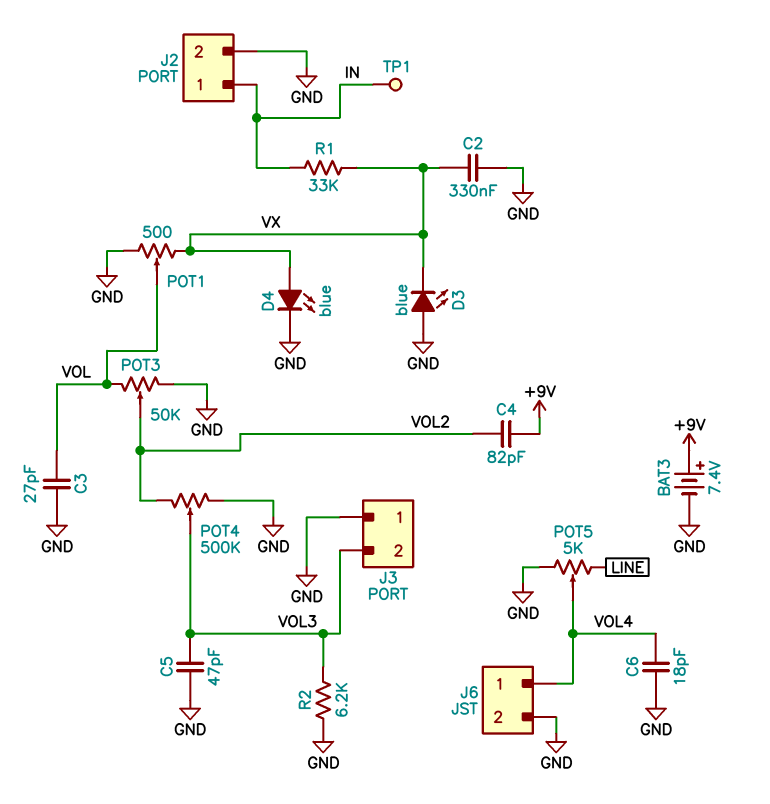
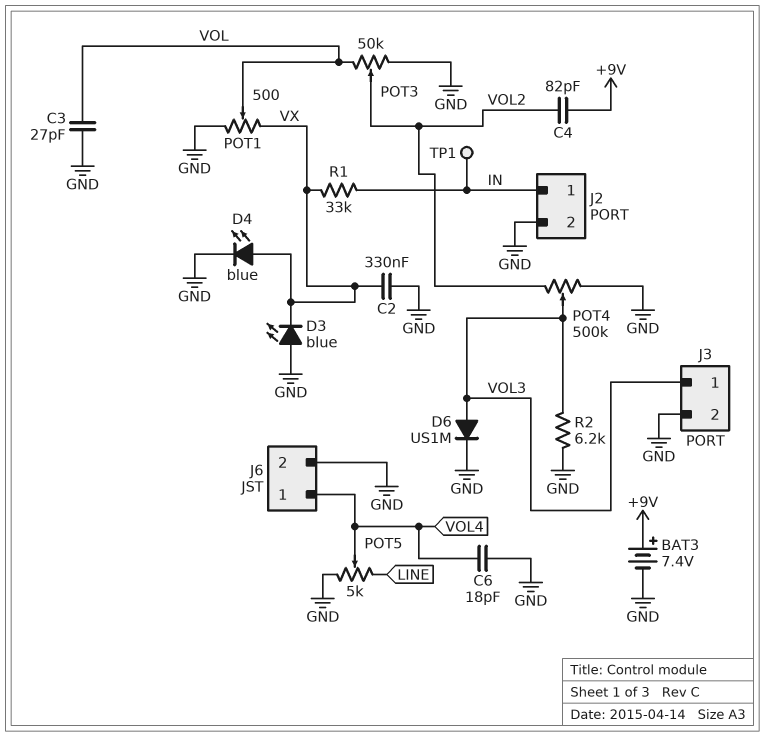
C5: 47pF (GND, VOL3) -> none
D6: none -> diode US1M (A VOL3, K GND)
J3 pin 1: GND -> VOL3
J3 pin 2: VOL3 -> GND

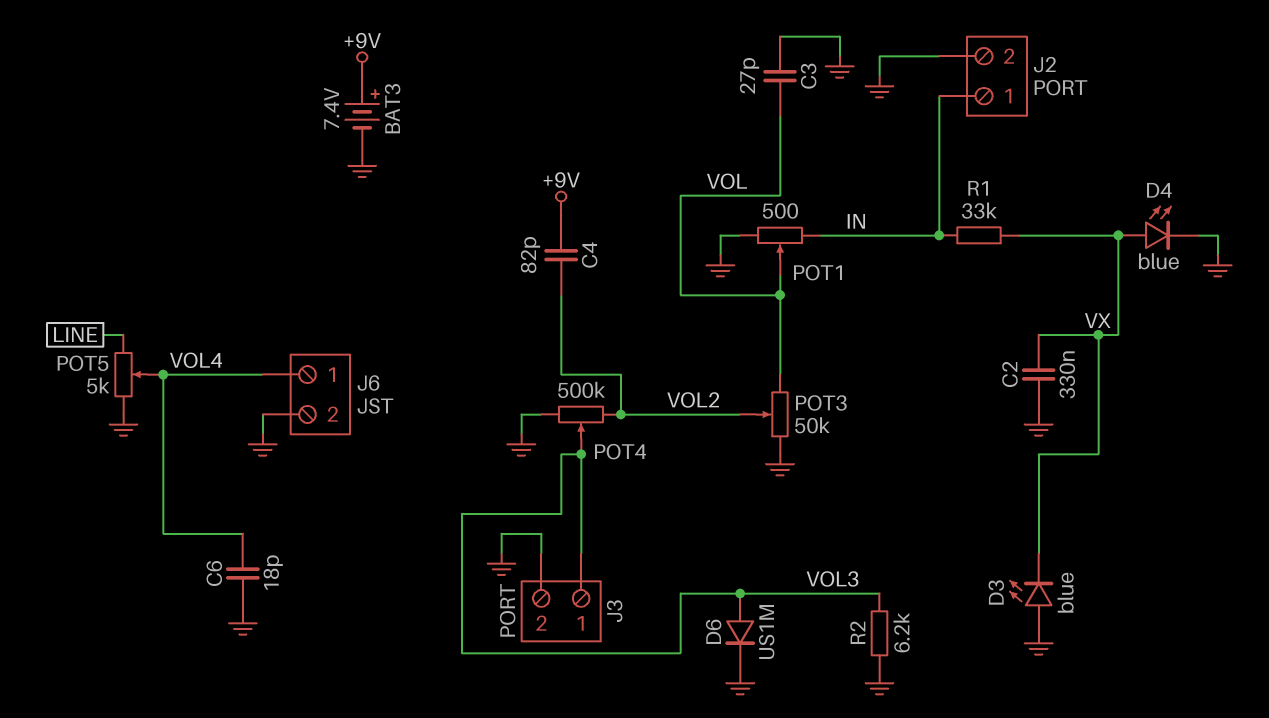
POT1: 500 (GND, VX, wiper VOL) -> 500 (GND, IN, wiper VOL)
TP1: test point (IN) -> none

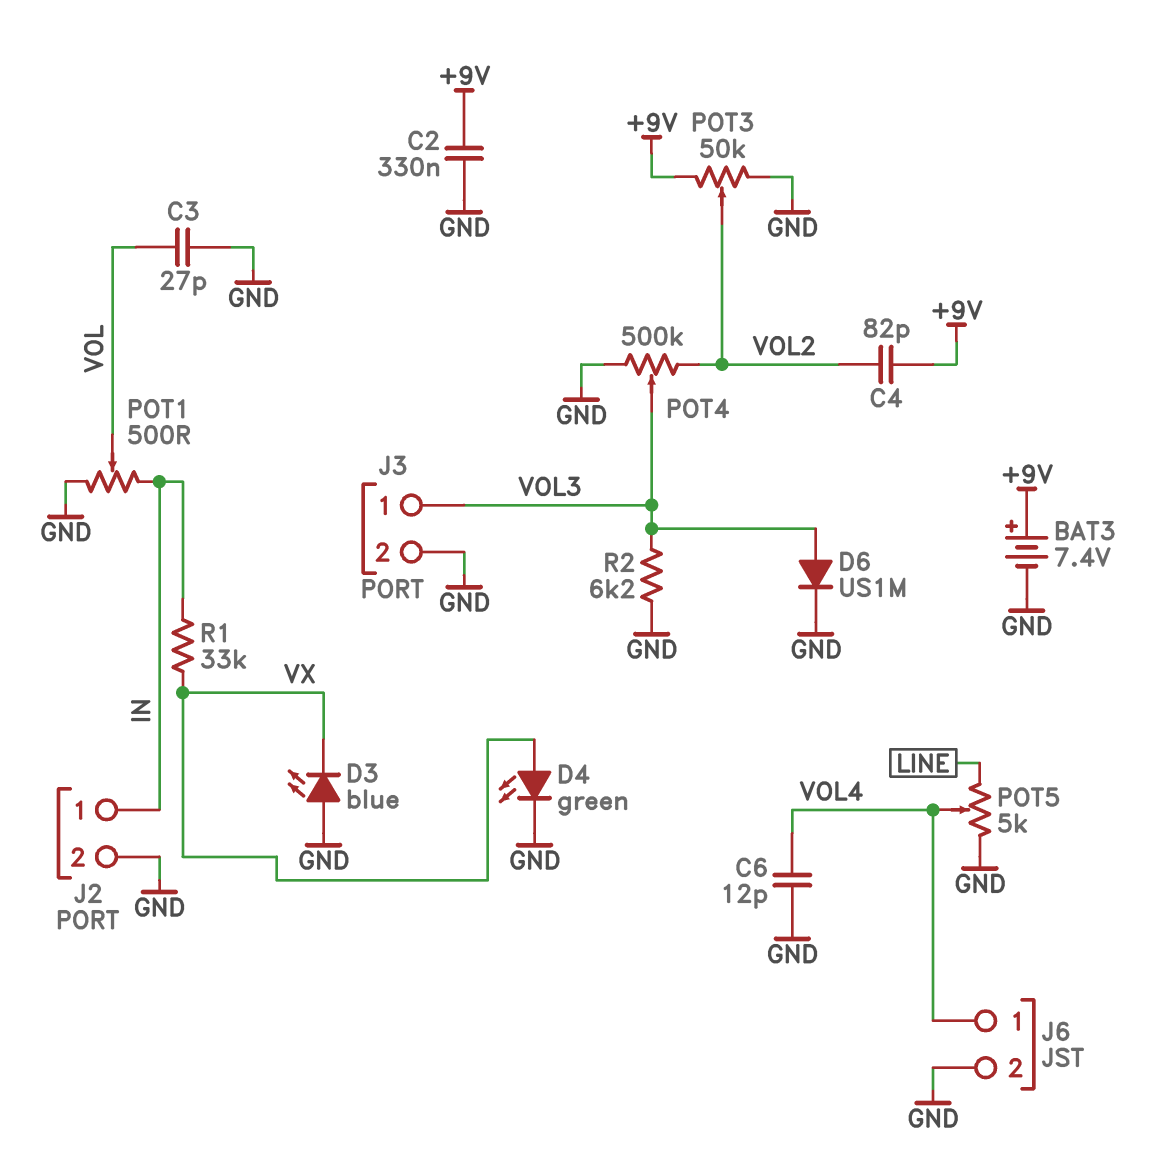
C2: 330nF (GND, VX) -> 330nF (+9V, GND)
C6: 18pF (GND, VOL4) -> 12pF (GND, VOL4)
D4: LED blue (A VX, K GND) -> LED green (A VX, K GND)
POT3: 50k (GND, VOL, wiper VOL2) -> 50k (+9V, GND, wiper VOL2)

